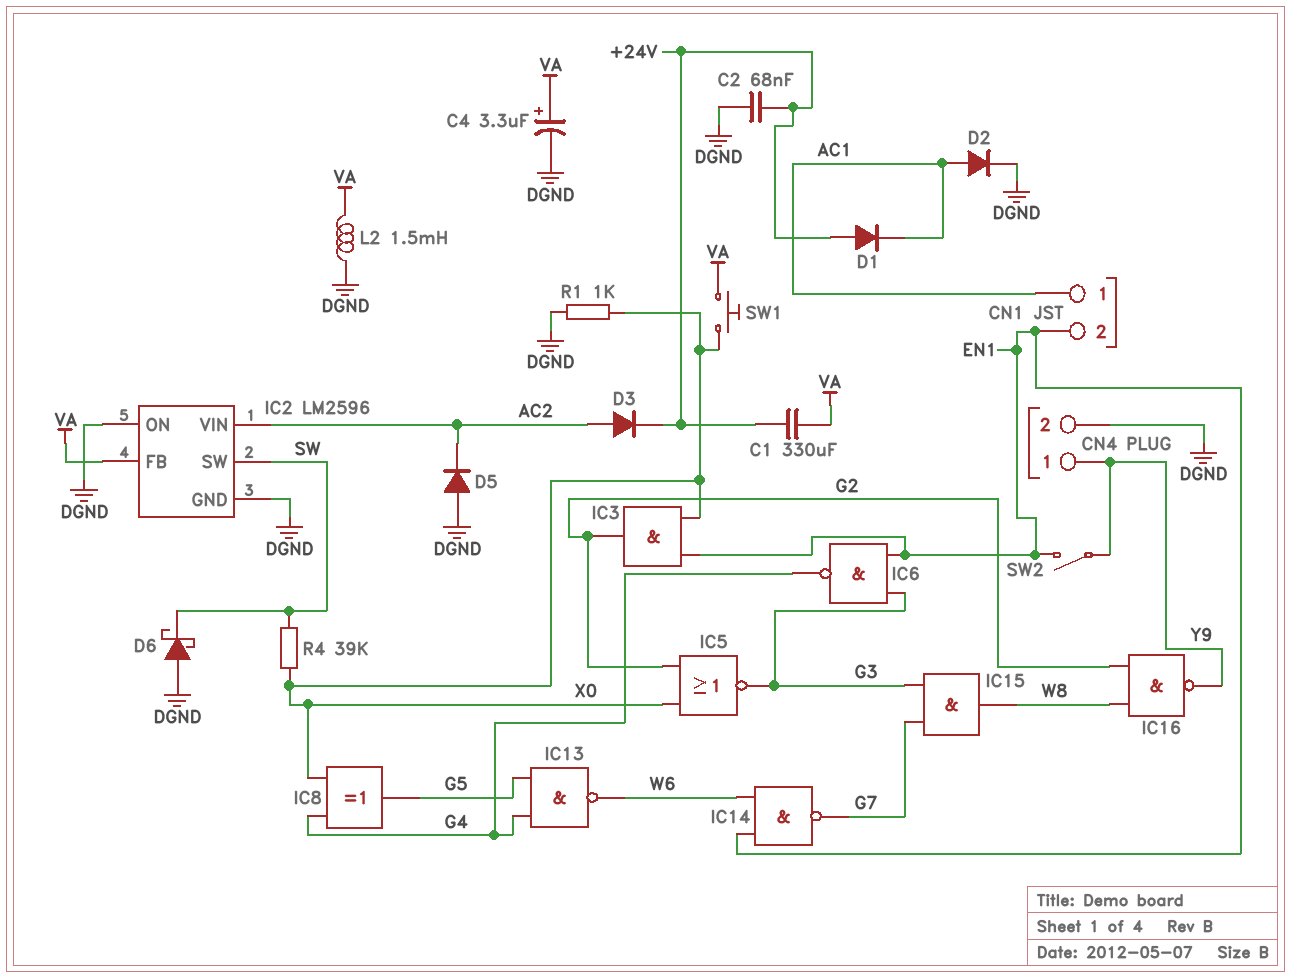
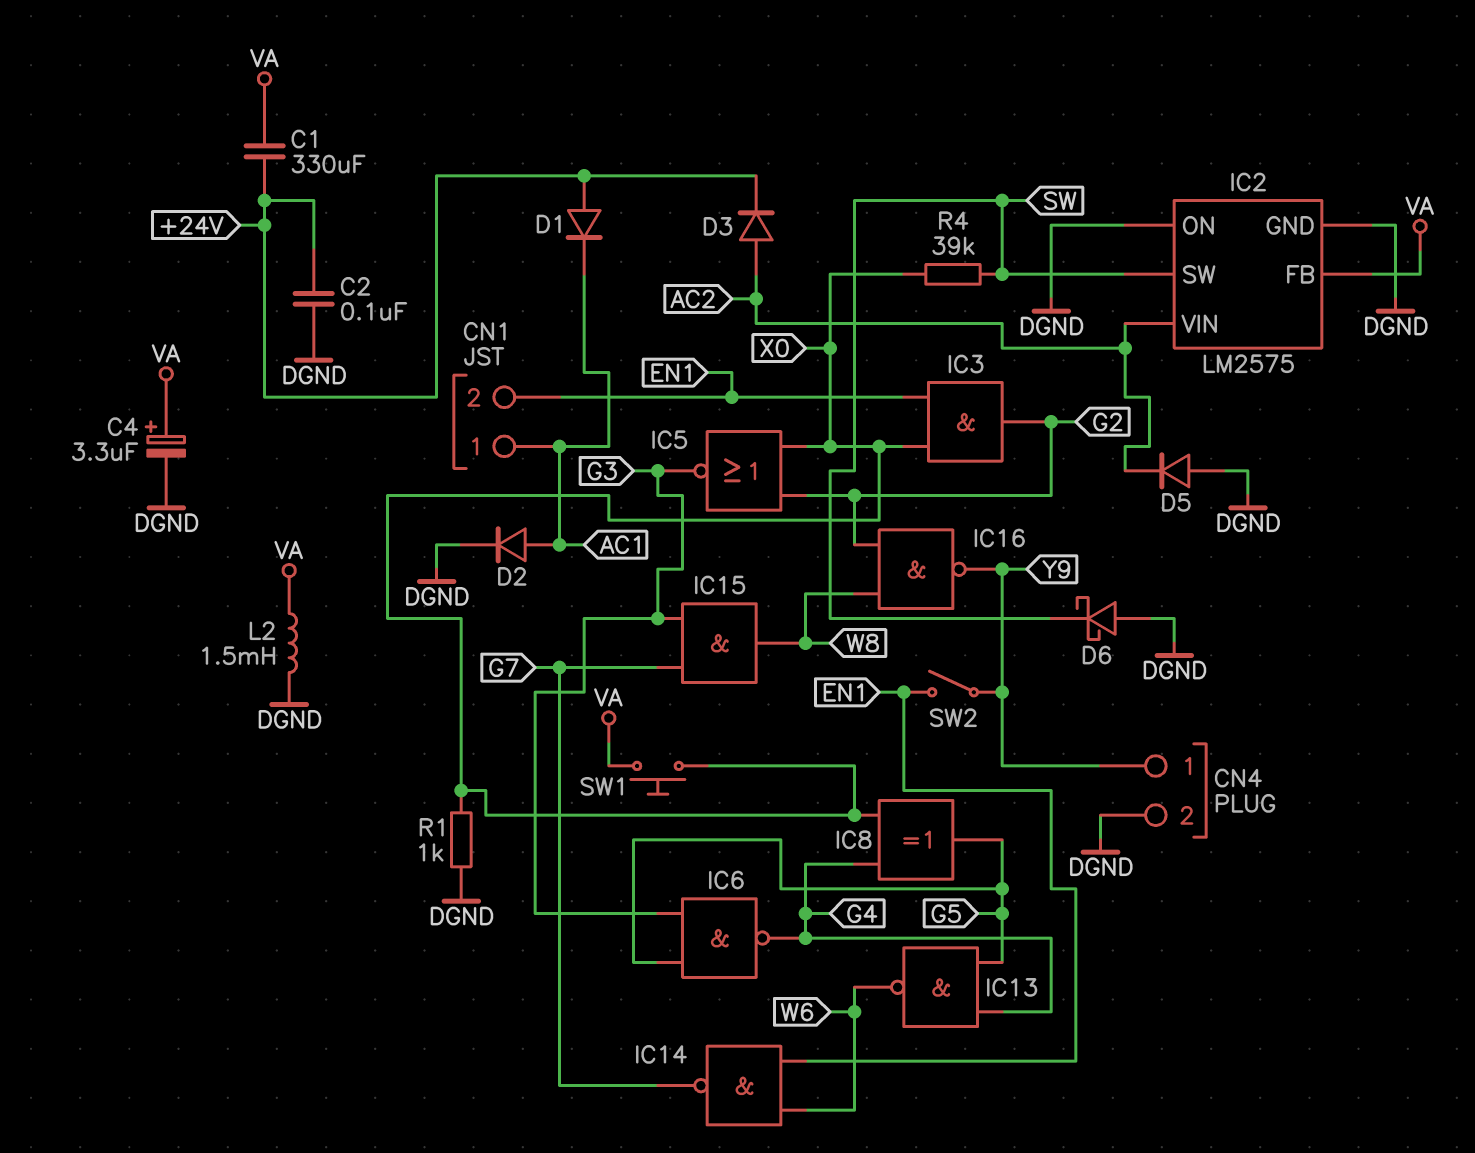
C2: 68nF (+24V, DGND) -> 100nF (+24V, DGND)
IC2: LM2596 -> LM2575
IC6: NAND (in EN1, in G3, out G4) -> NAND (in G3, in G5, out G4)

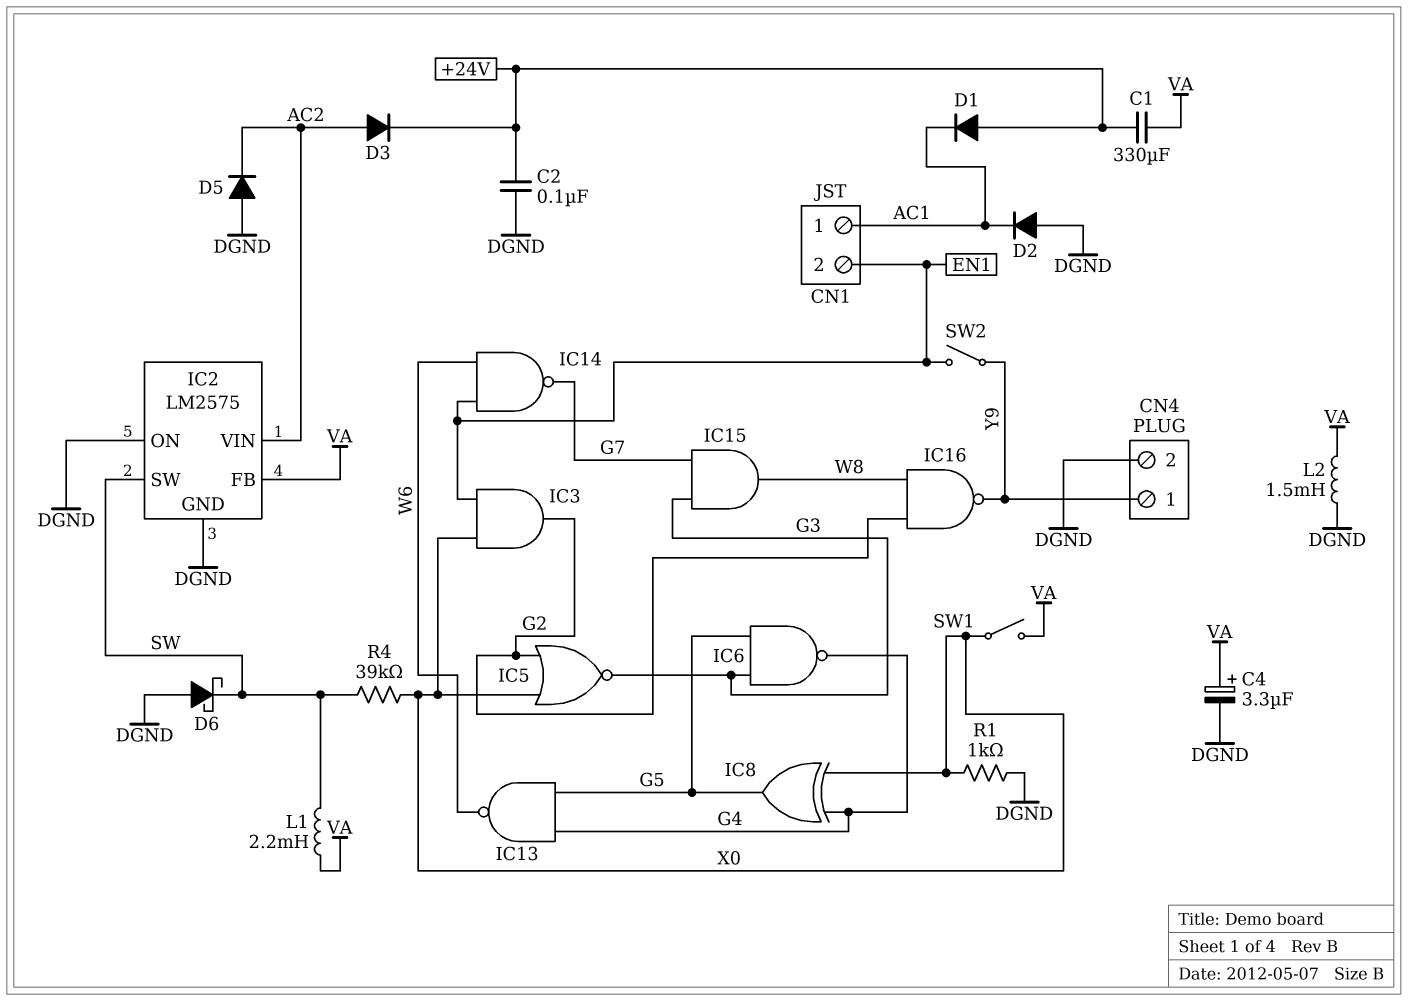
D2: diode (A AC1, K DGND) -> diode (A DGND, K AC1)
L1: none -> 2.2mH (SW, VA)
SW1: button (VA, X0) -> switch (VA, X0)

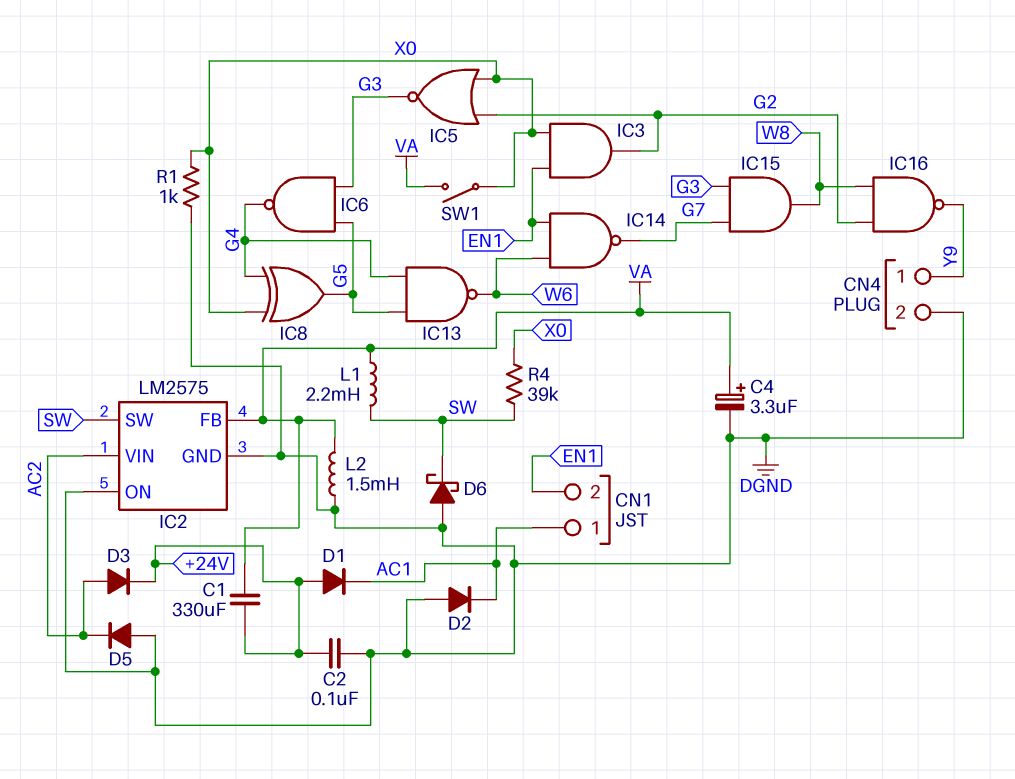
SW2: switch (EN1, Y9) -> none

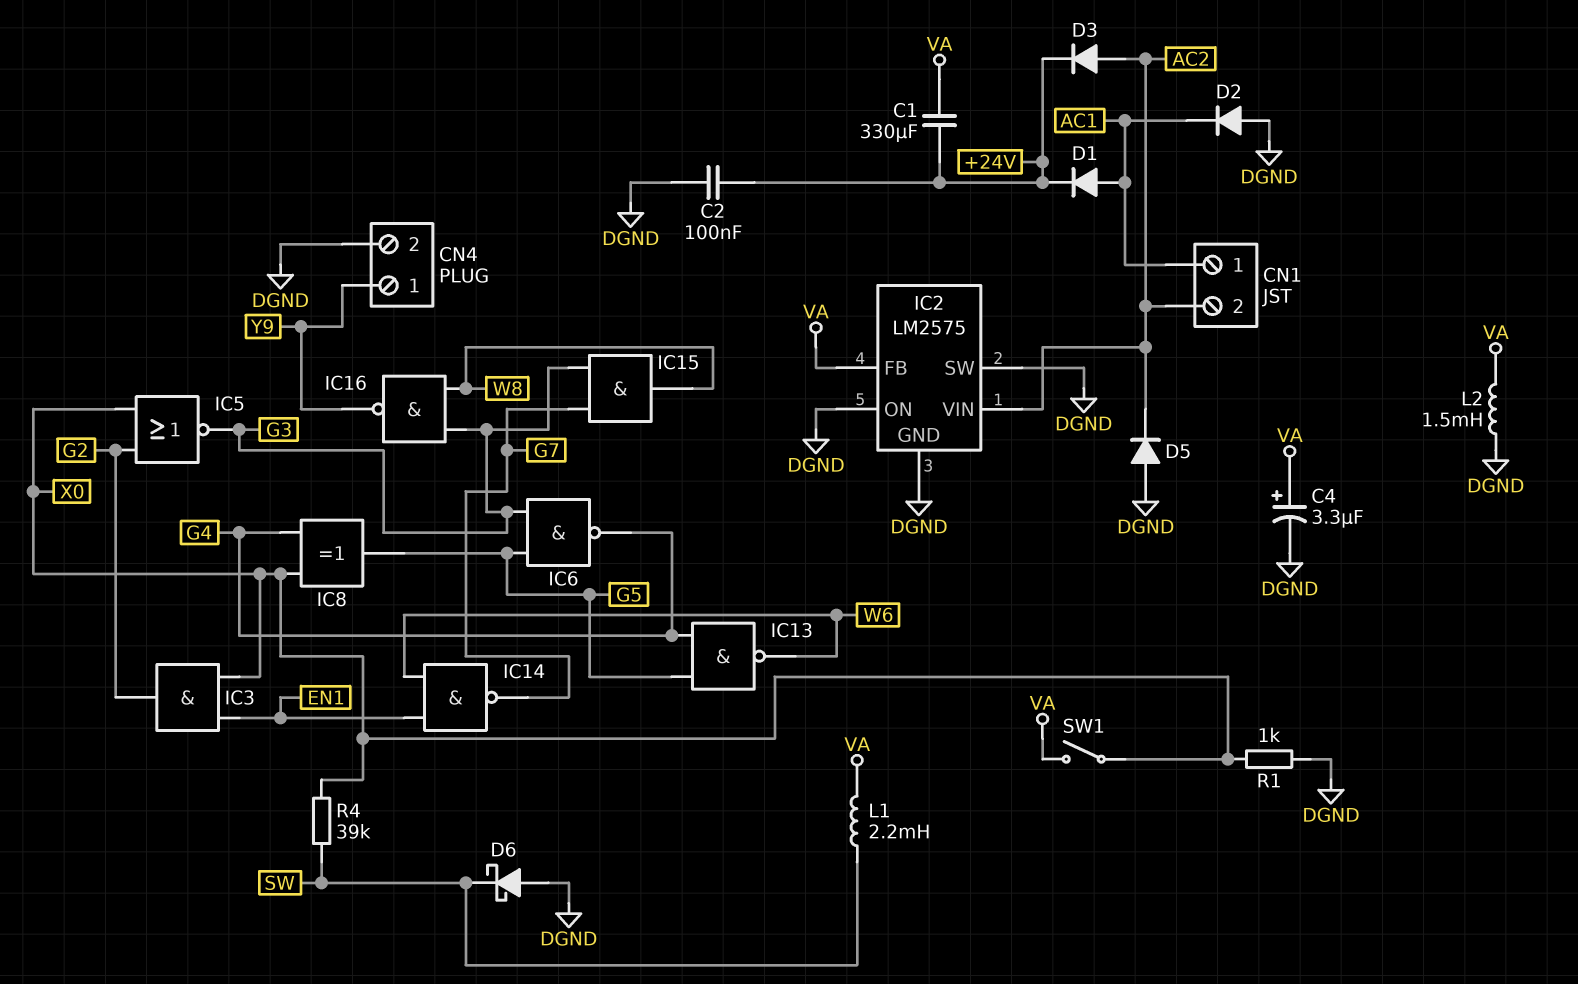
CN1 pin 2: EN1 -> AC2
D1: diode (A +24V, K AC1) -> diode (A AC1, K +24V)
IC2 pin SW: SW -> DGND
IC16: NAND (in G2, in W8, out Y9) -> NAND (in G3, in W8, out Y9)

